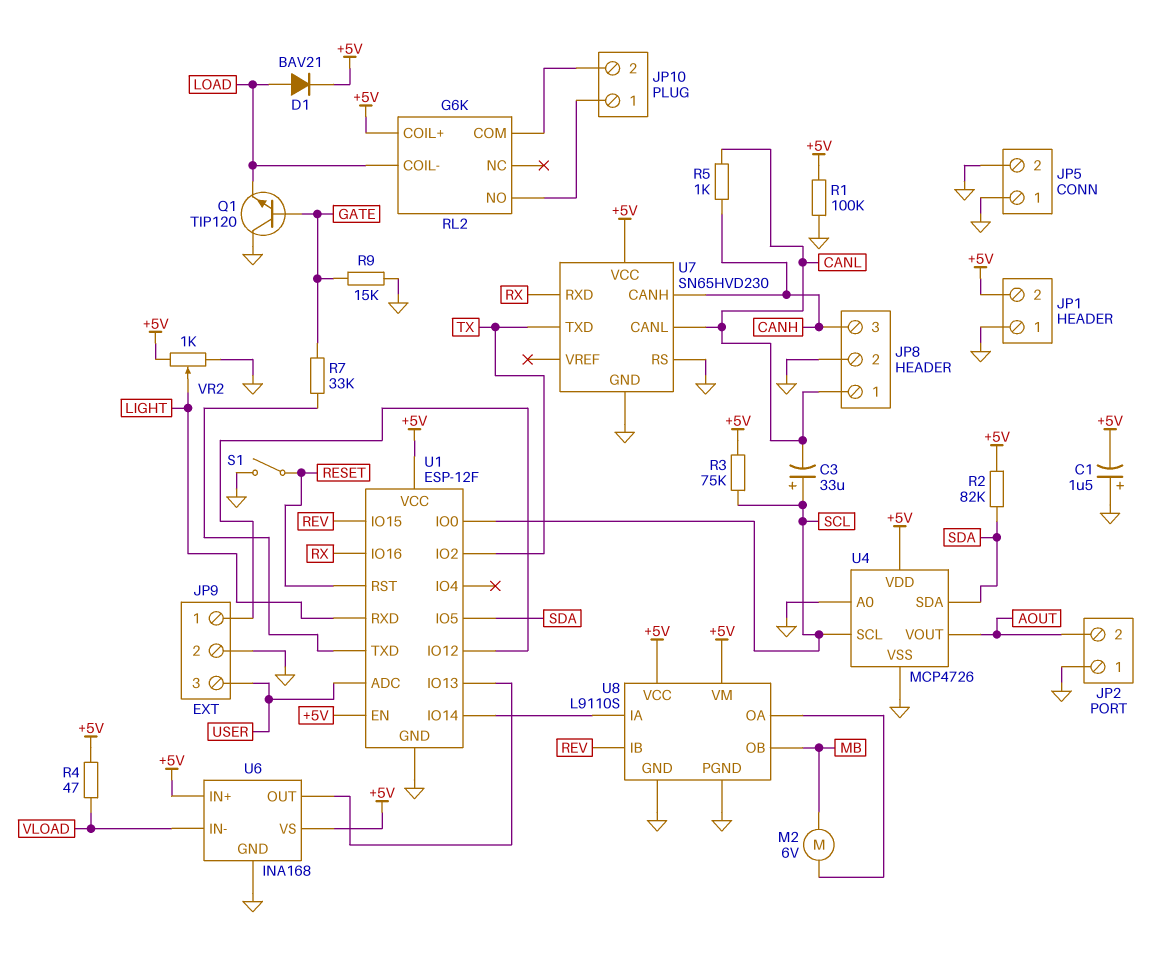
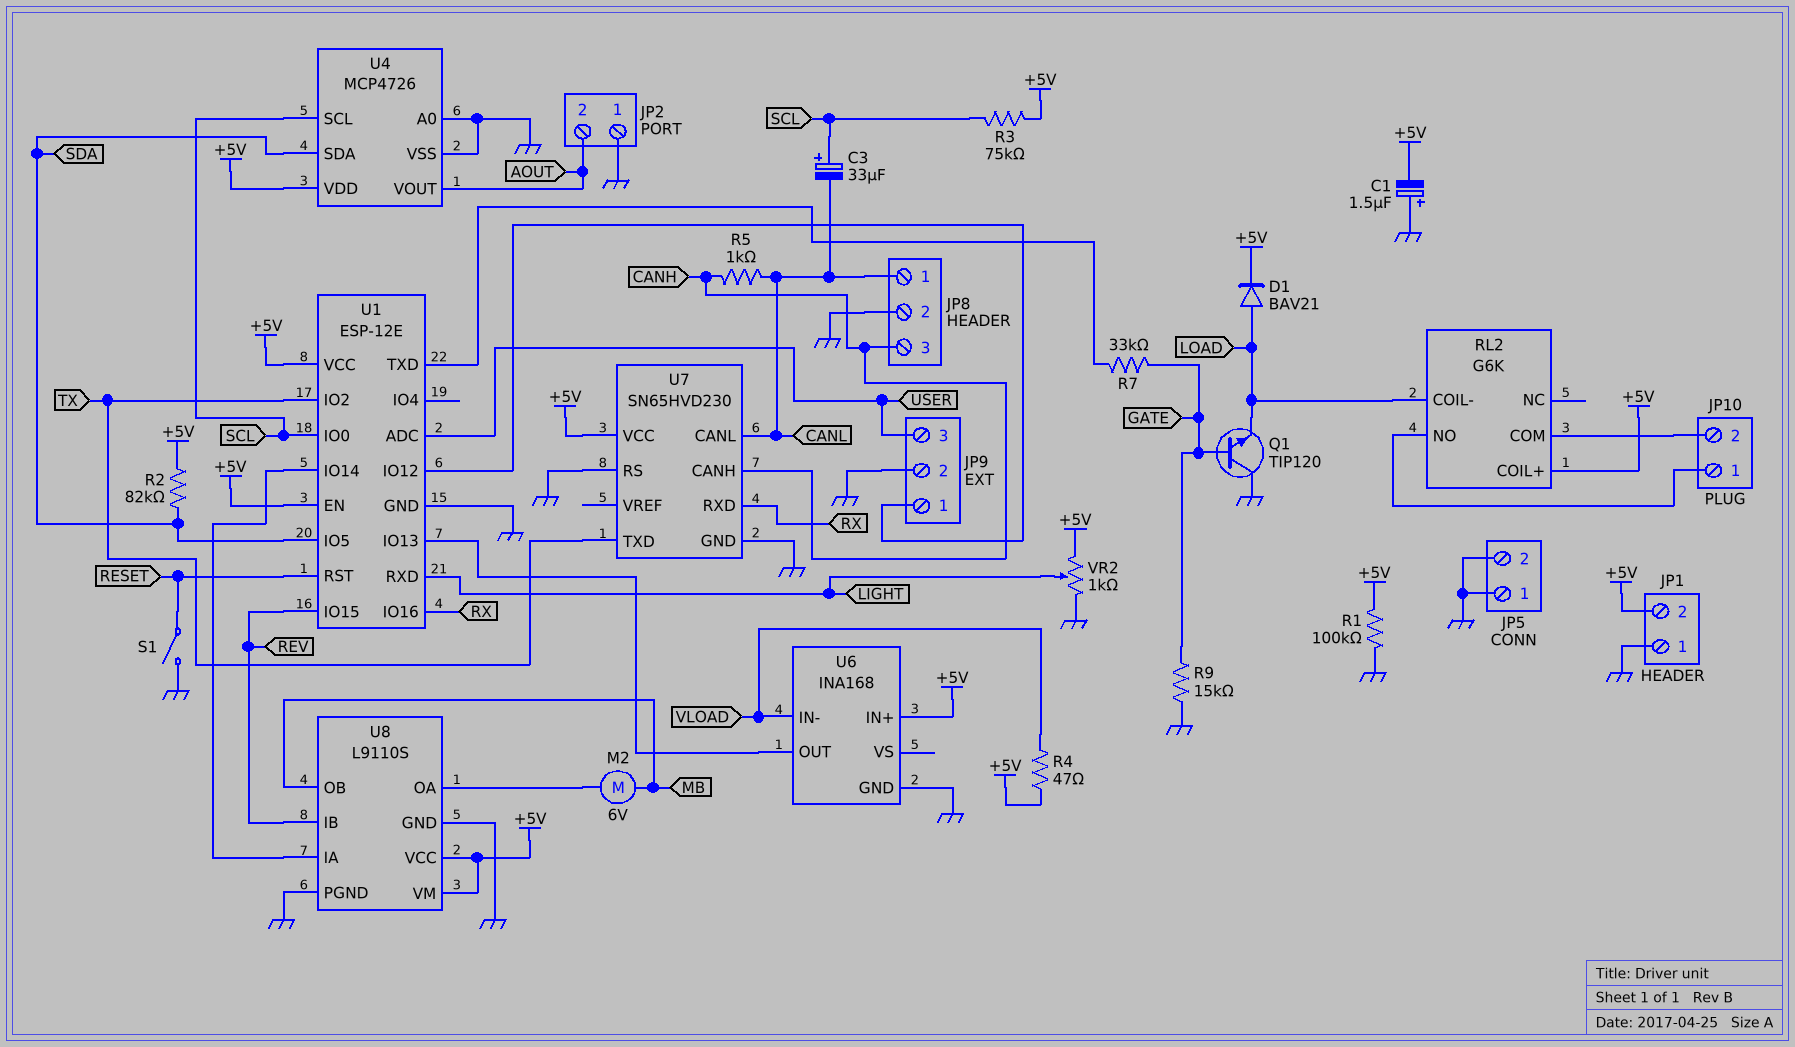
U1: ESP-12F -> ESP-12E
U6 pin VS: +5V -> none

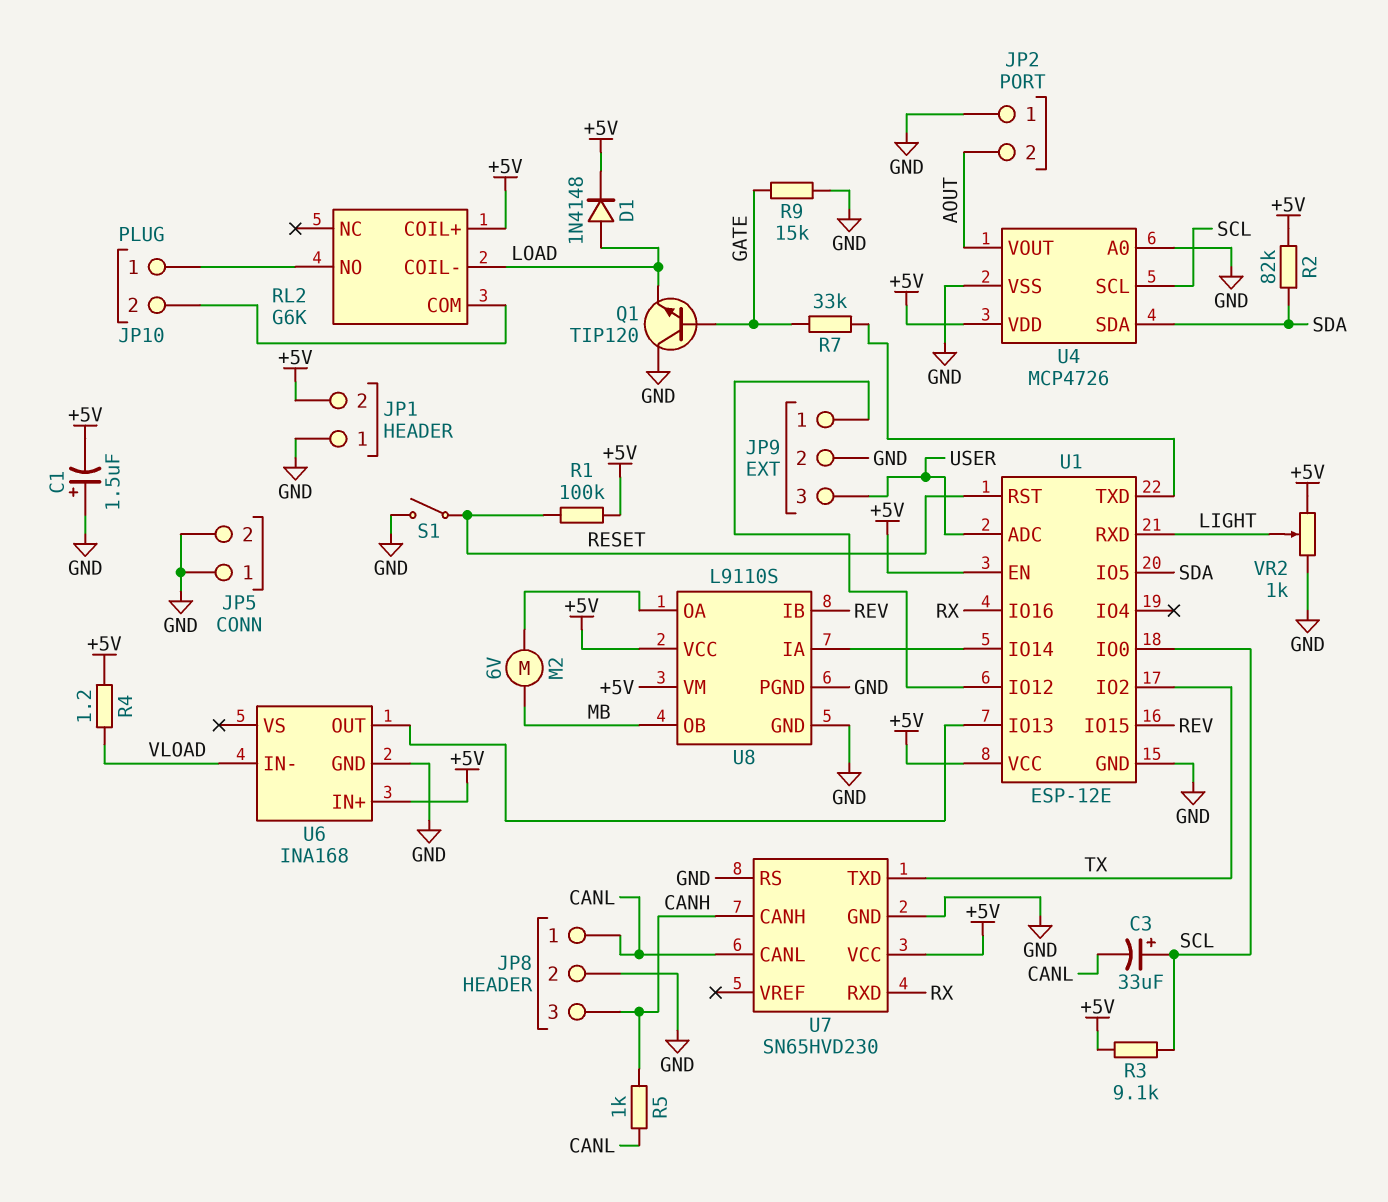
D1: diode BAV21 (A LOAD, K +5V) -> diode 1N4148 (A LOAD, K +5V)
R1: 100k (+5V, GND) -> 100k (+5V, RESET)
R3: 75k (+5V, SCL) -> 9.1k (+5V, SCL)
R4: 47 (+5V, VLOAD) -> 1.2 (+5V, VLOAD)

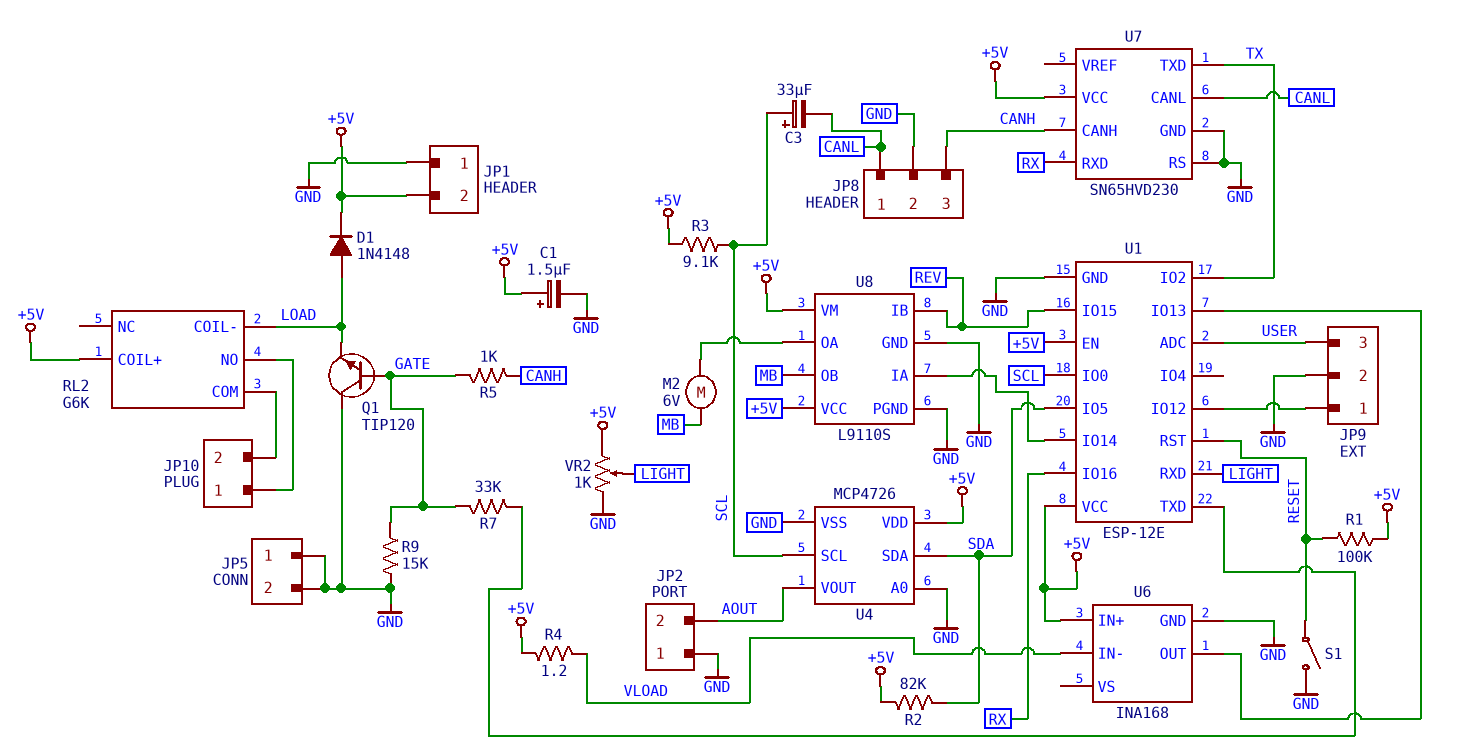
C1: 1.5uF (plus GND, minus +5V) -> 1.5uF (plus +5V, minus GND)
R5: 1k (CANH, CANL) -> 1k (CANH, GATE)

